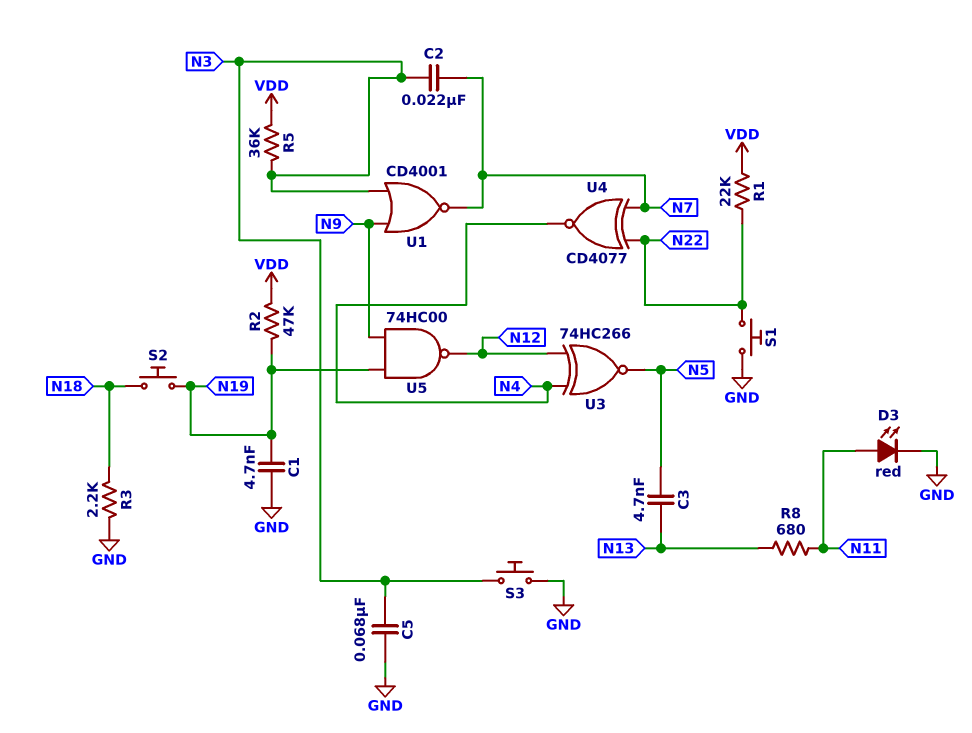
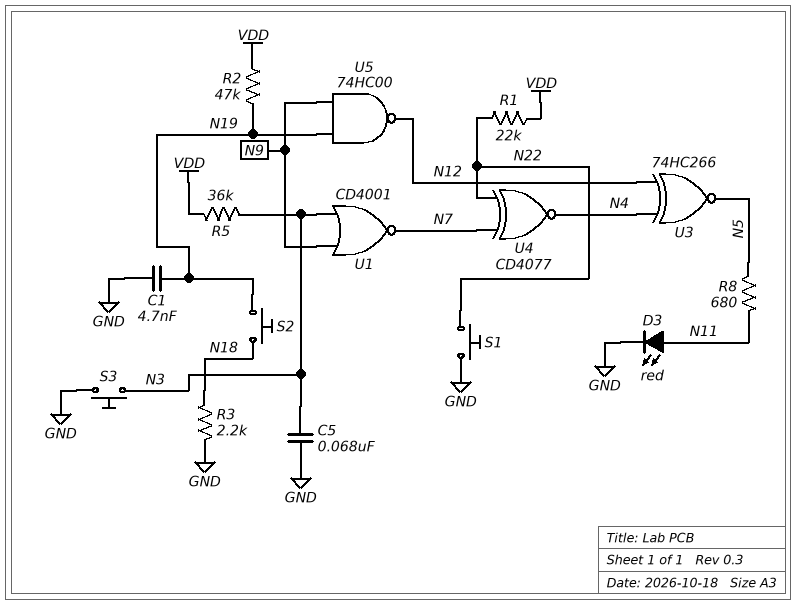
C2: 22nF (N3, N7) -> none
C3: 4.7nF (N5, N13) -> none
R8: 680 (N11, N13) -> 680 (N5, N11)

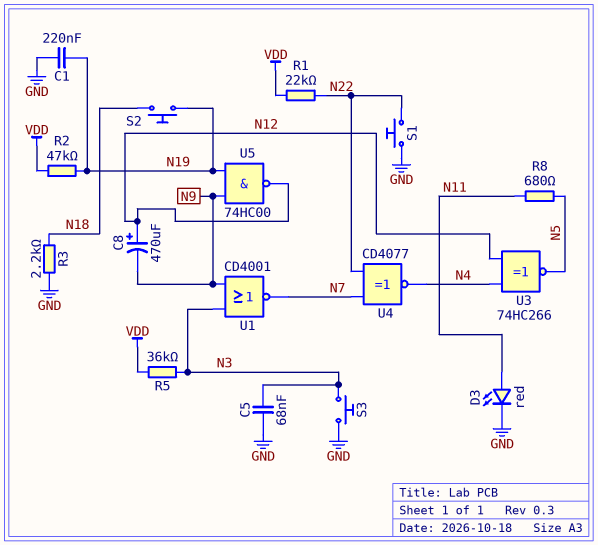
C1: 4.7nF (GND, N19) -> 220nF (GND, N19)
C8: none -> 470uF (plus N12, minus N9)

